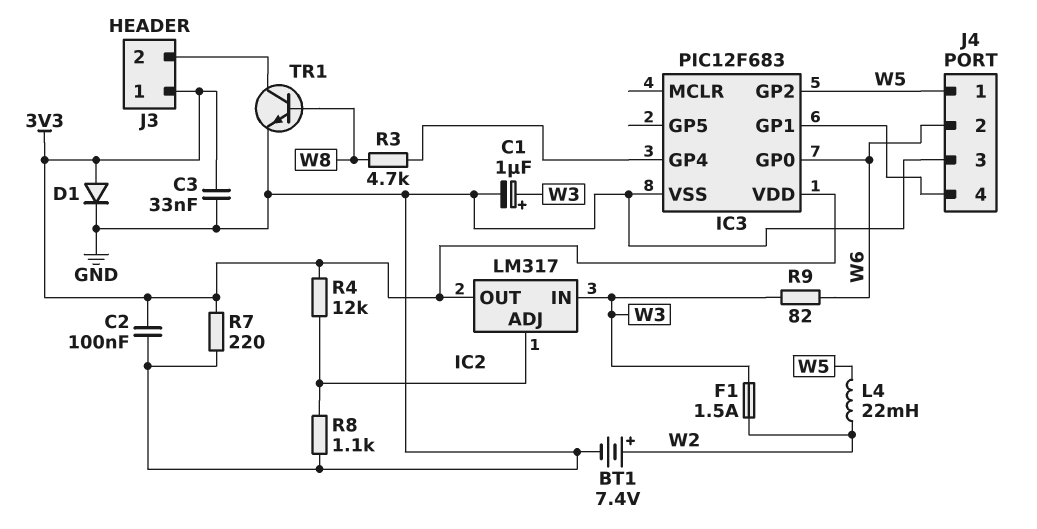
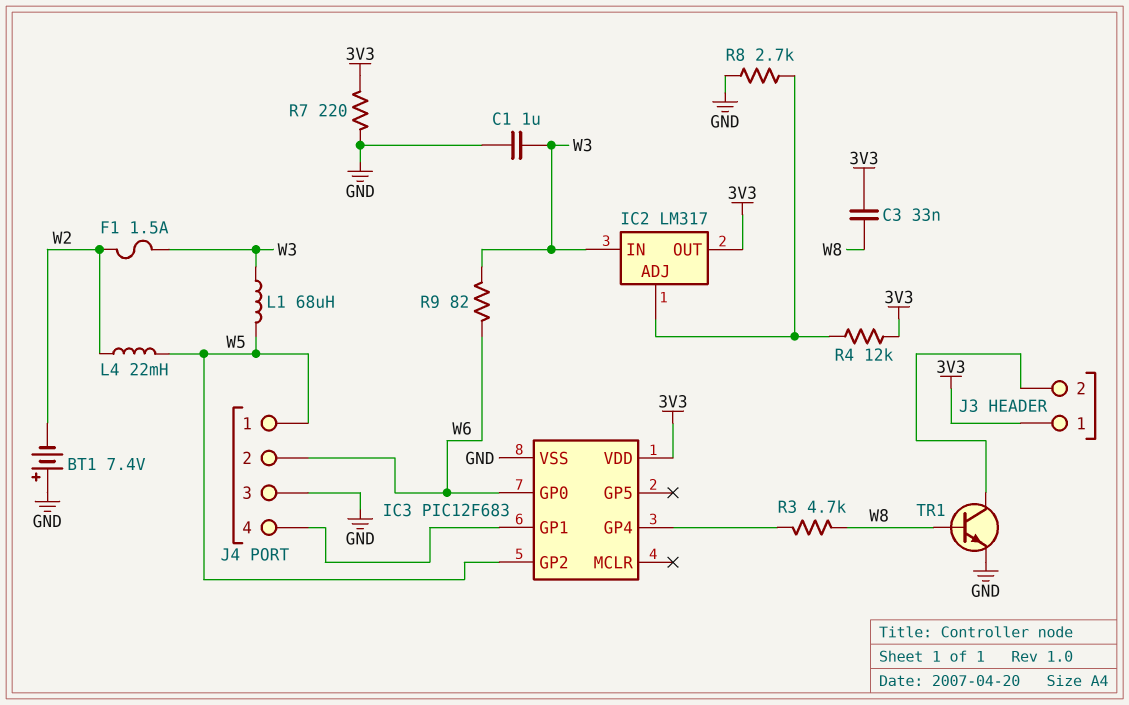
BT1: 7.4V (plus W2, minus GND) -> 7.4V (plus GND, minus W2)
C1: 1uF (plus W3, minus GND) -> 1uF (GND, W3)
C2: 100nF (3V3, GND) -> none
C3: 33nF (3V3, GND) -> 33nF (3V3, W8)
D1: diode (A 3V3, K GND) -> none
L1: none -> 68uH (W3, W5)
R8: 1.1k (GND, IC2/ADJ) -> 2.7k (GND, IC2/ADJ)

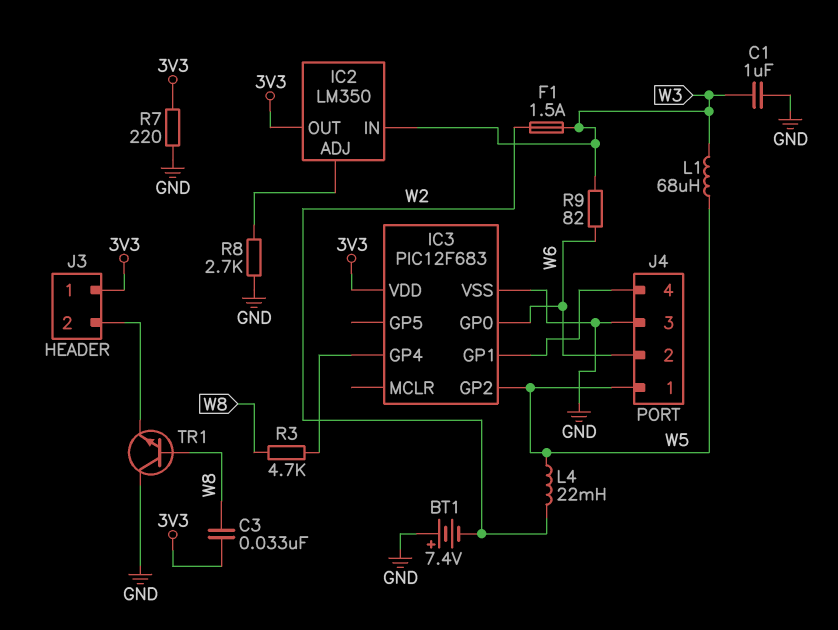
IC2: LM317 -> LM350
R4: 12k (3V3, IC2/ADJ) -> none
TR1: NPN (B W8, C J3/2, E GND) -> NPN (B W8, C GND, E J3/2)

